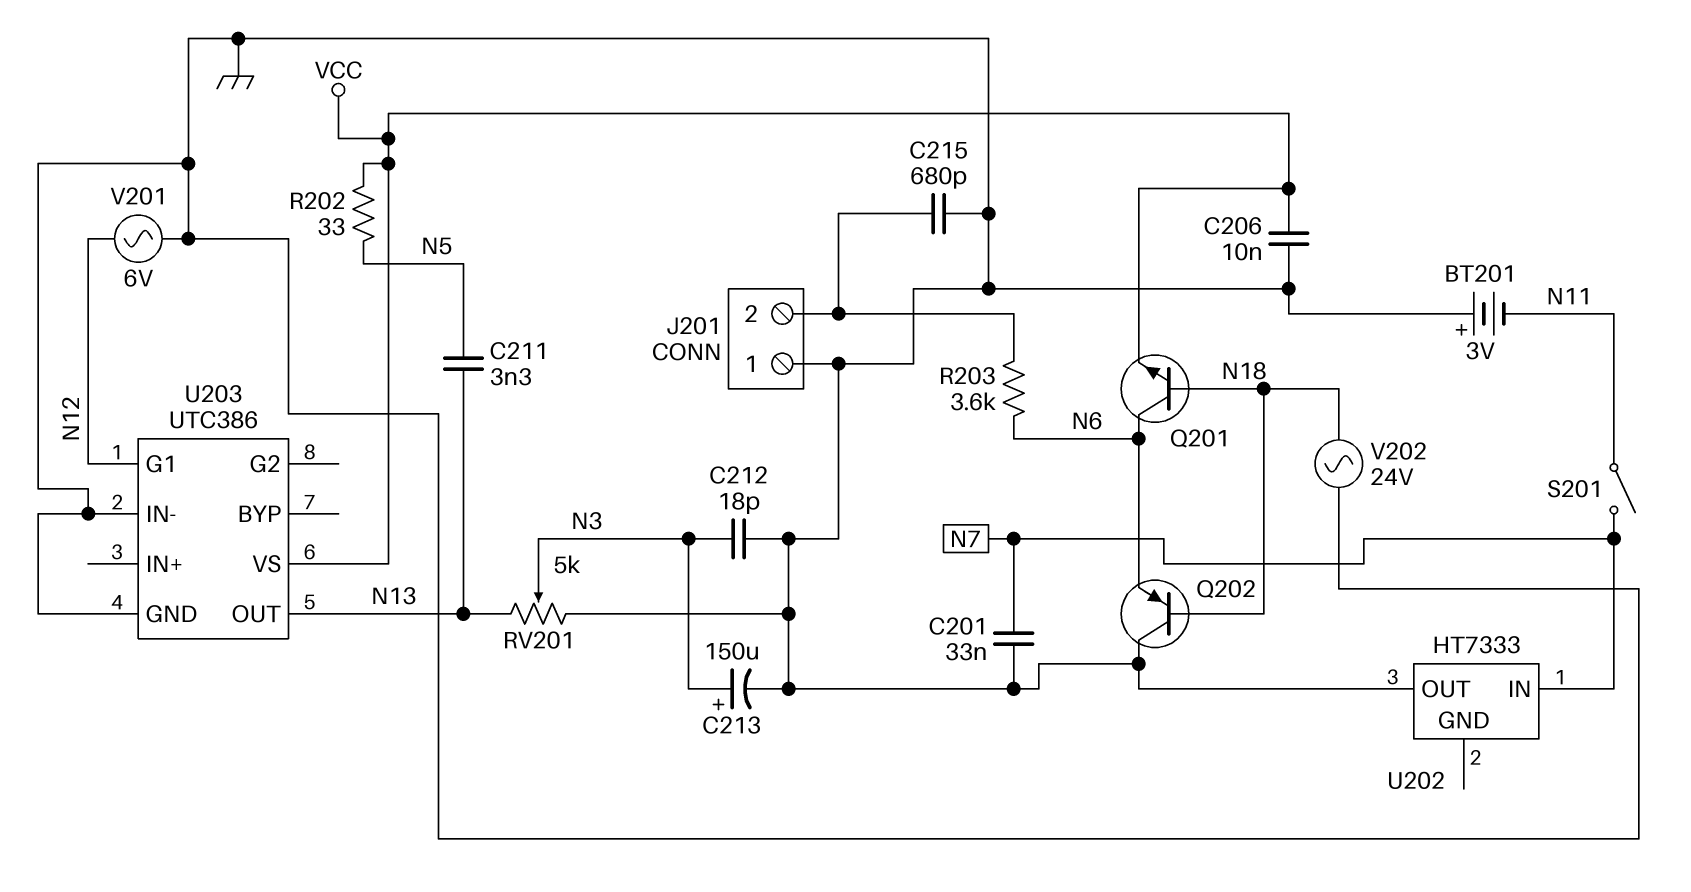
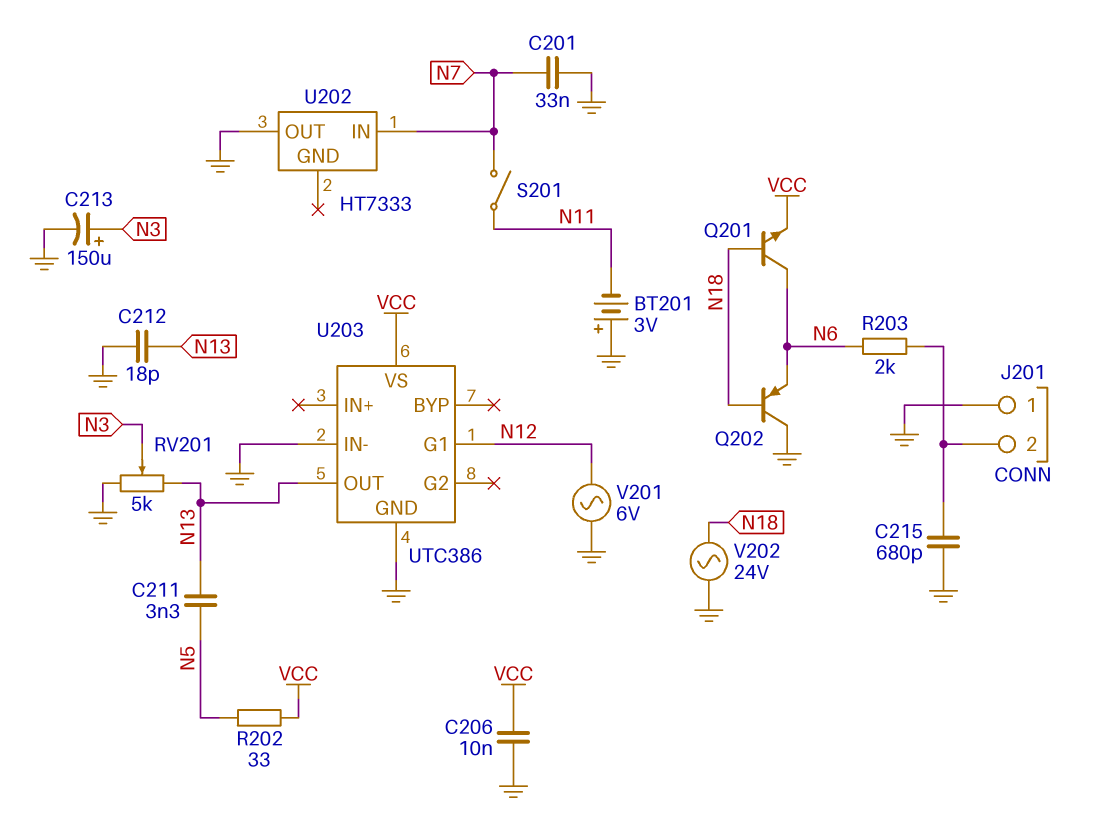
C212: 18pF (GND, N3) -> 18pF (GND, N13)
R203: 3.6k (J201/2, N6) -> 2k (J201/2, N6)

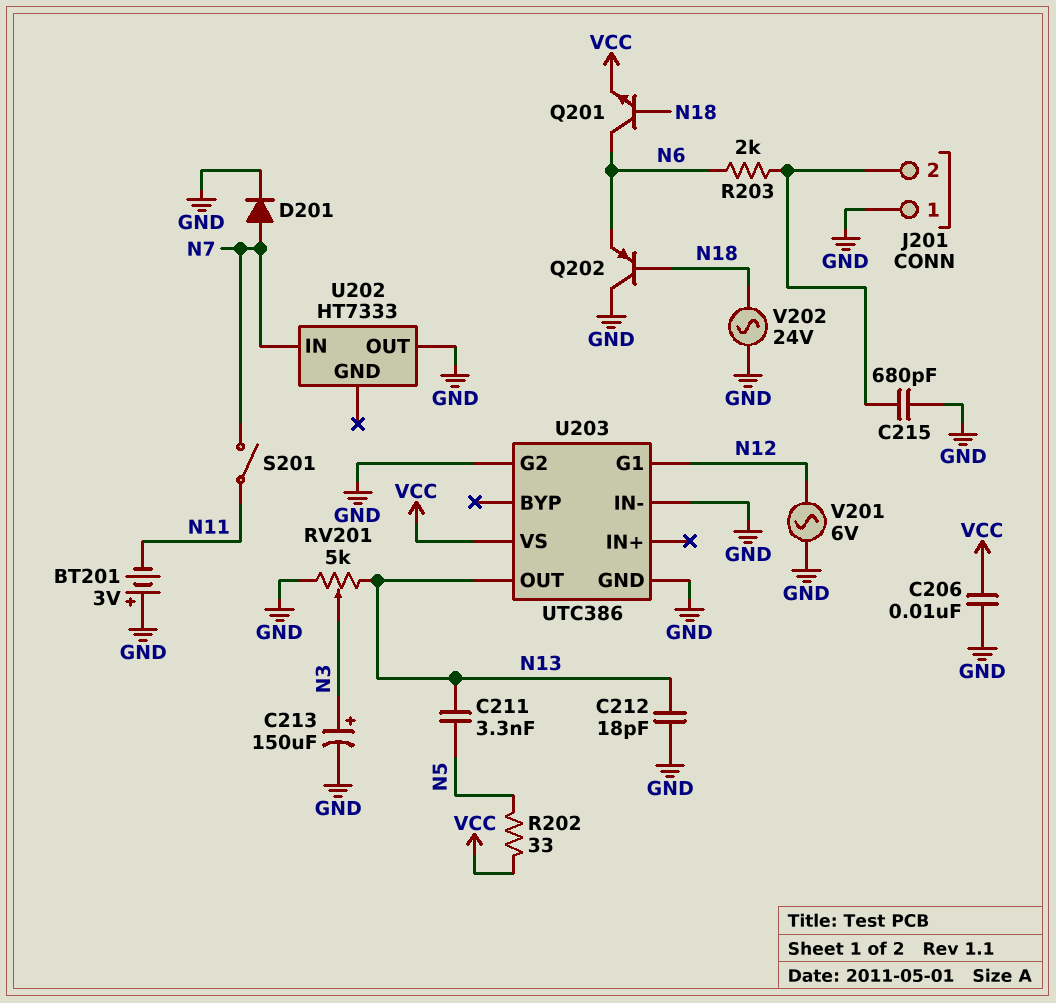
C201: 33nF (GND, N7) -> none
D201: none -> diode (A N7, K GND)
U203 pin G2: none -> GND

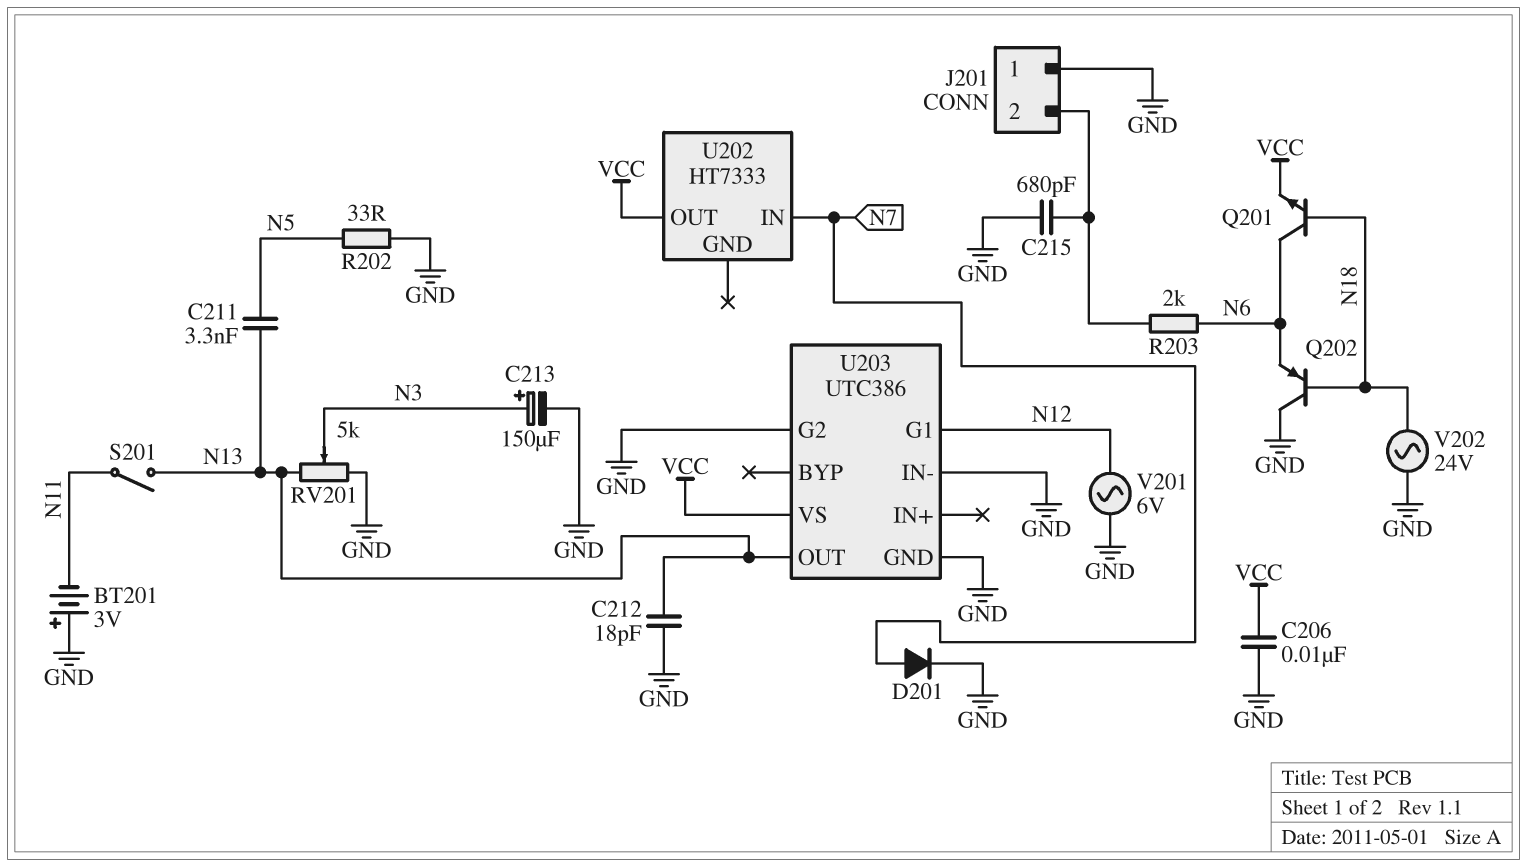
R202: 33 (N5, VCC) -> 33 (GND, N5)
S201: switch (N7, N11) -> switch (N11, N13)
U202 pin OUT: GND -> VCC

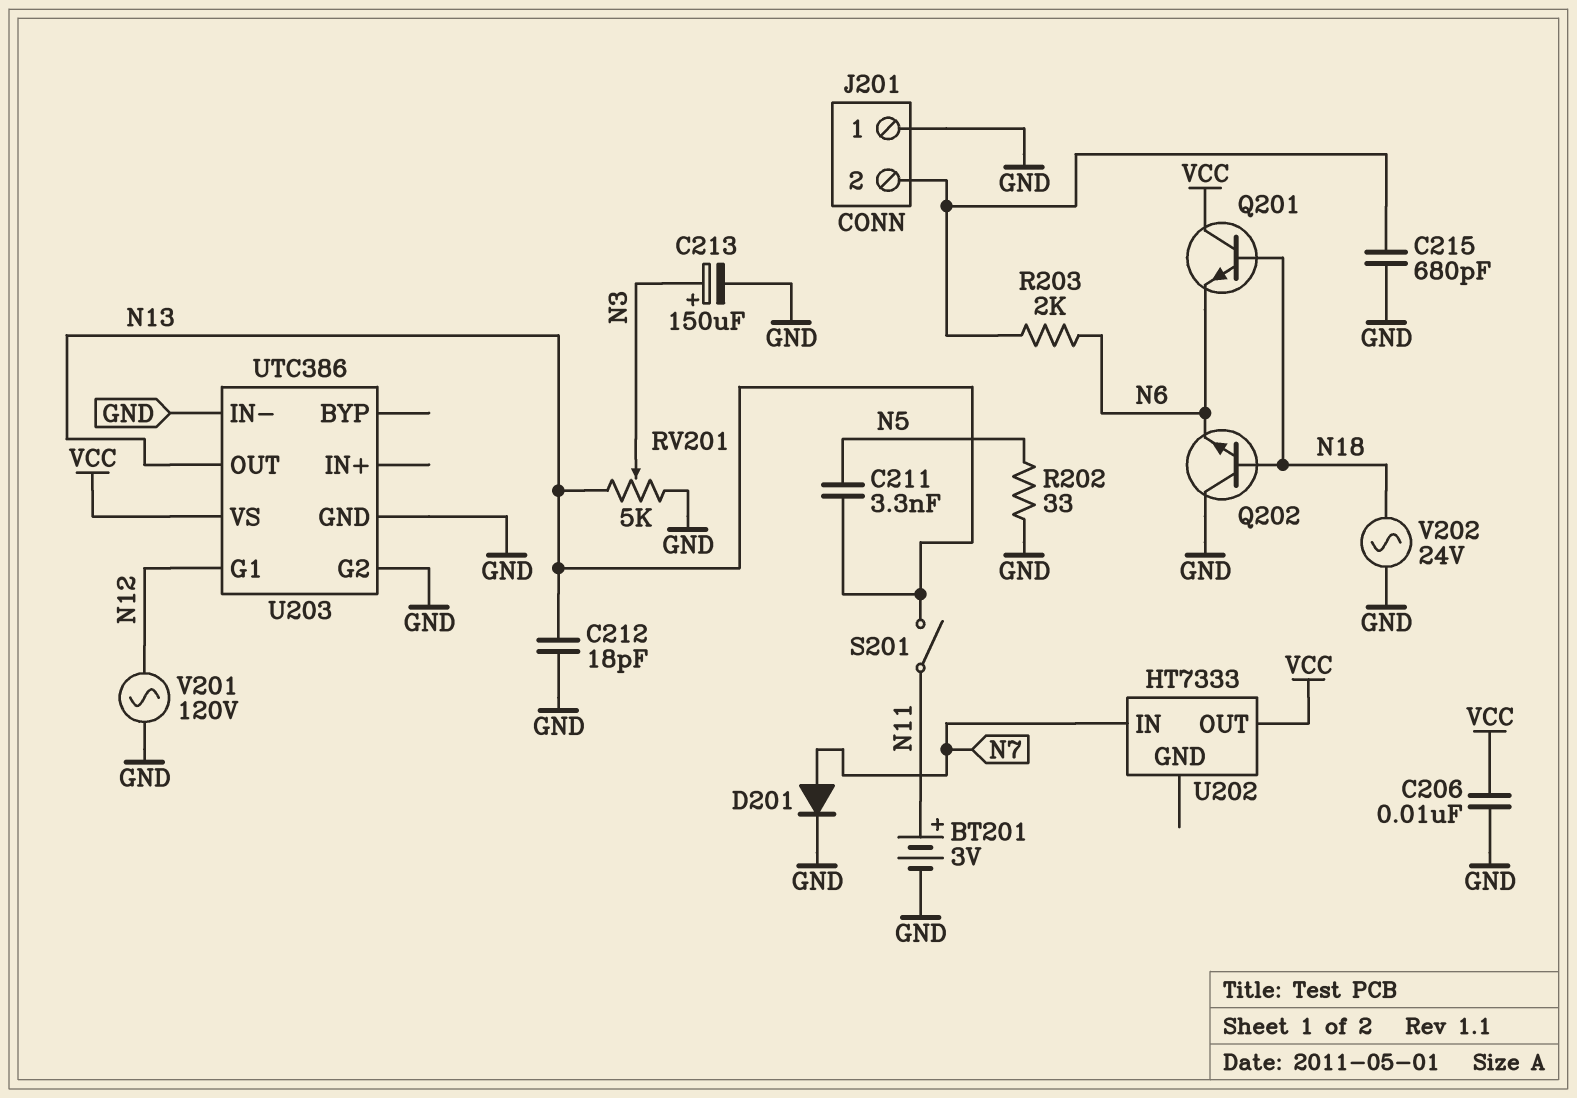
BT201: 3V (plus GND, minus N11) -> 3V (plus N11, minus GND)
Q201: NPN (B N18, C N6, E VCC) -> NPN (B N18, C VCC, E N6)
Q202: PNP (B N18, C GND, E N6) -> NPN (B N18, C GND, E N6)
V201: AC 6V (GND, N12) -> AC 120V (GND, N12)

